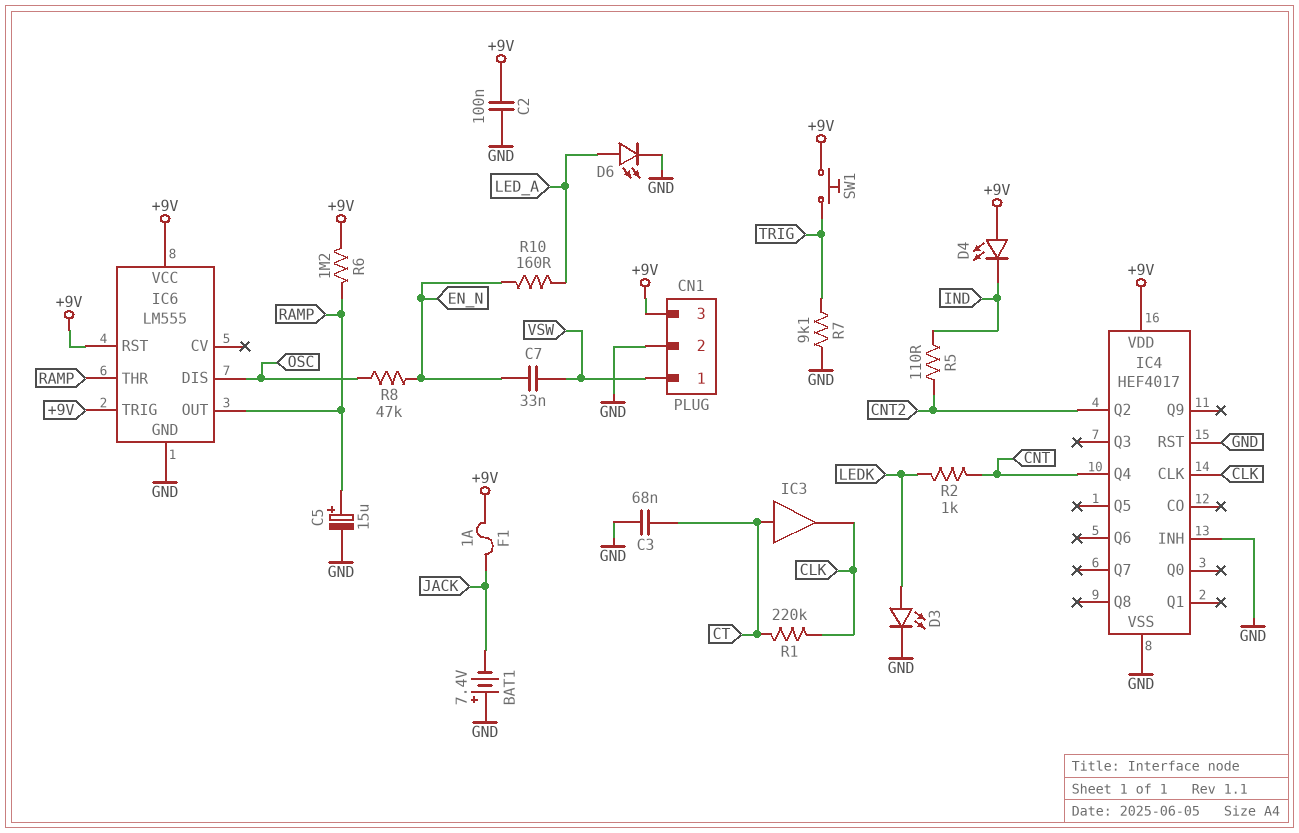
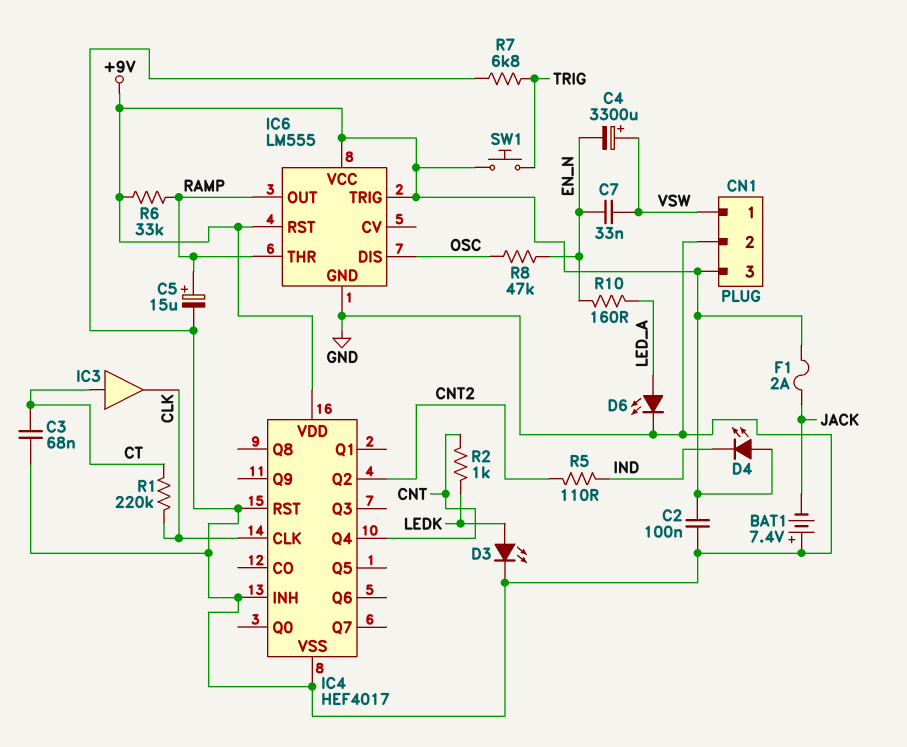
C4: none -> 3300uF (plus VSW, minus EN_N)
F1: 1A (+9V, JACK) -> 2A (+9V, JACK)
R6: 1.2M (+9V, RAMP) -> 33k (+9V, RAMP)
R7: 9.1k (GND, TRIG) -> 6.8k (GND, TRIG)

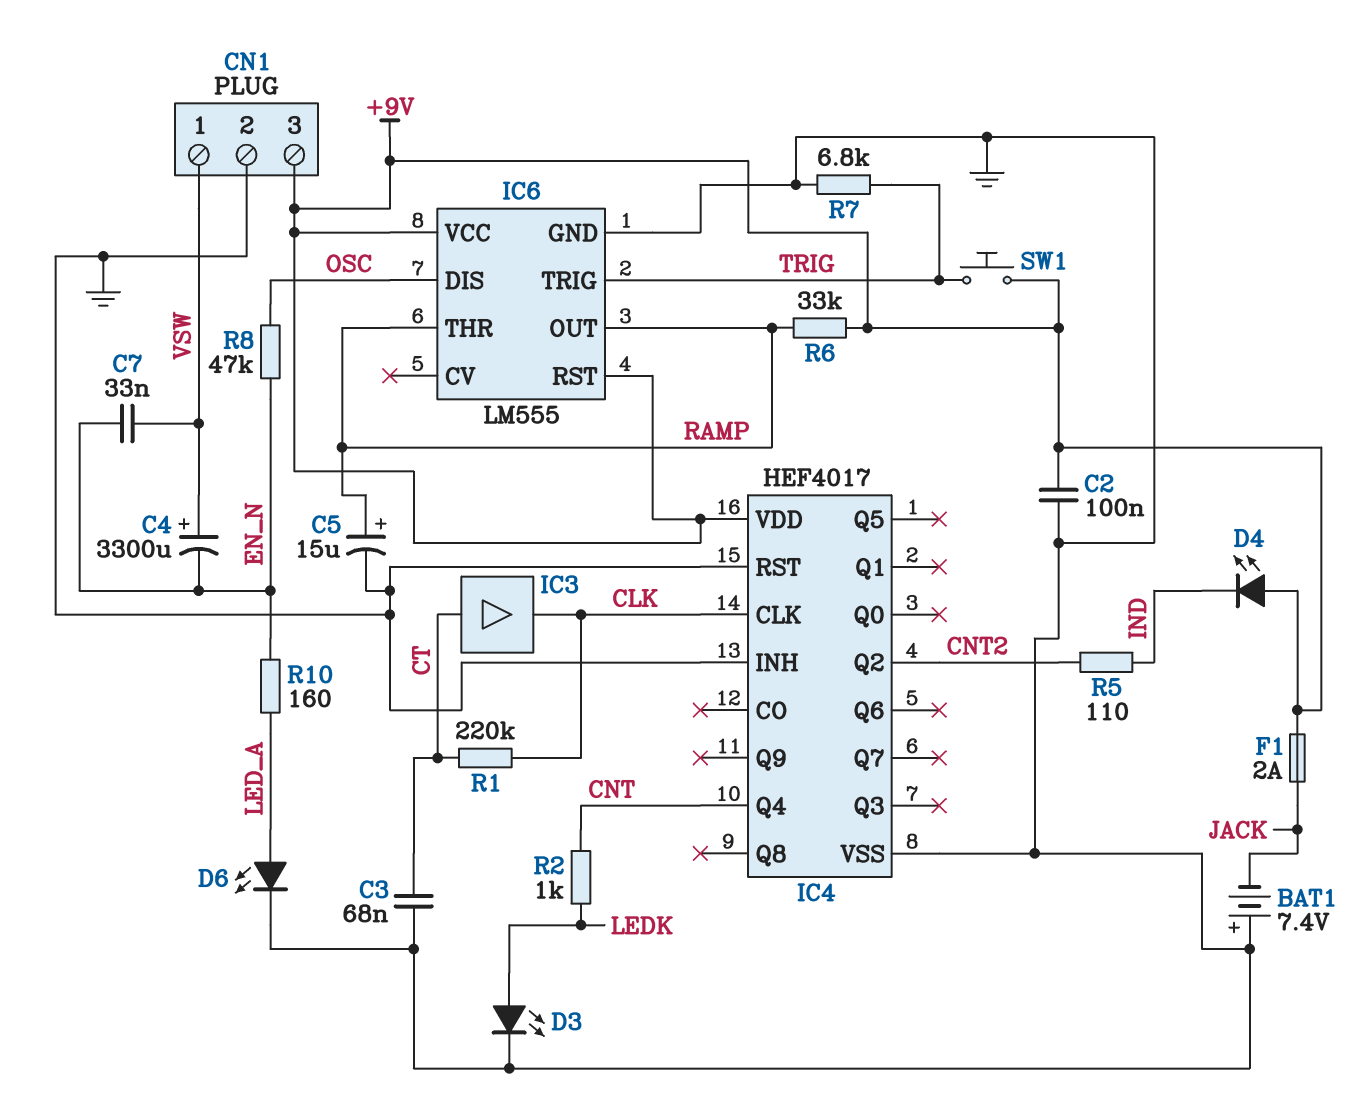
IC6 pin TRIG: +9V -> TRIG

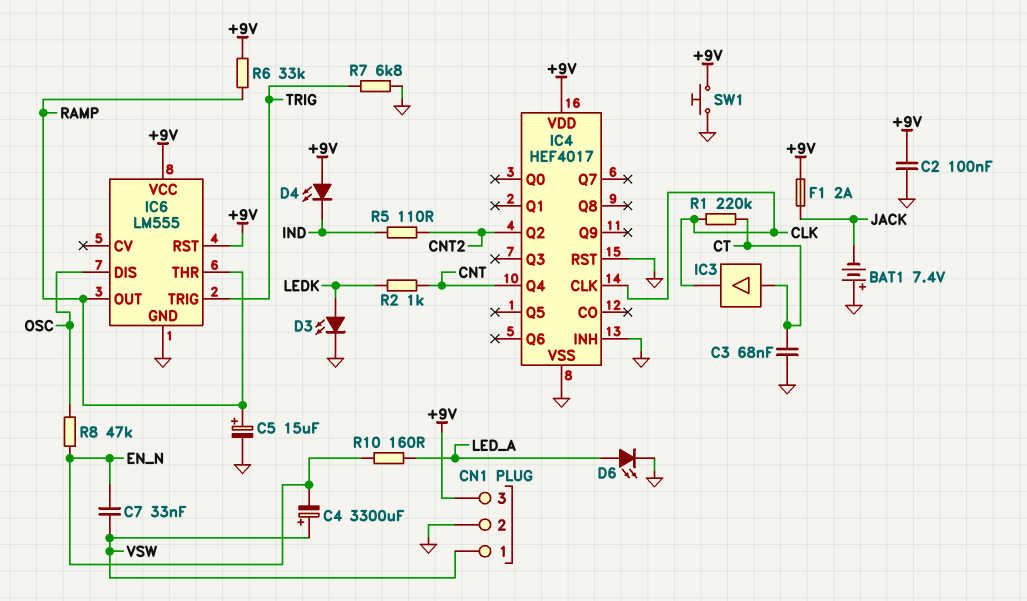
SW1: button (+9V, TRIG) -> button (+9V, GND)

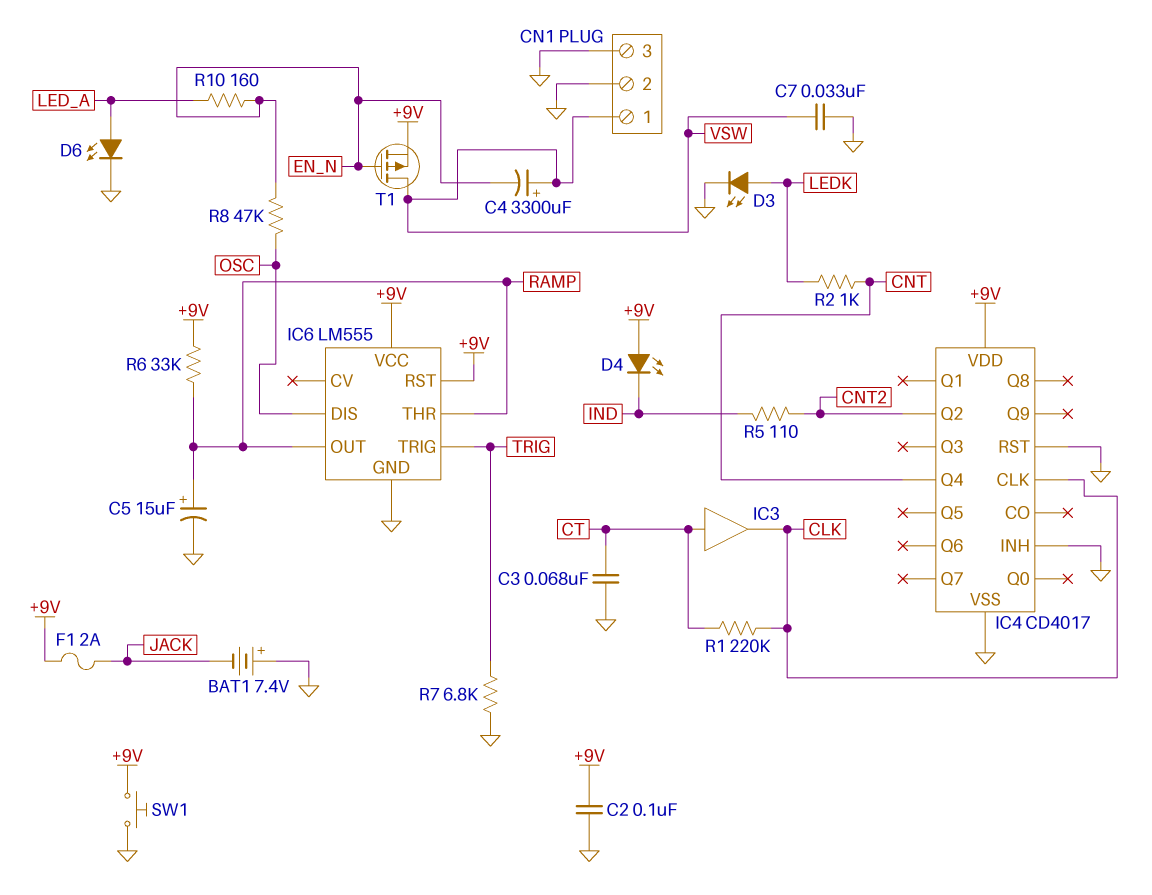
C7: 33nF (EN_N, VSW) -> 33nF (GND, VSW)
CN1 pin 3: +9V -> GND
IC4: HEF4017 -> CD4017
T1: none -> PMOS (G EN_N, D VSW, S +9V)

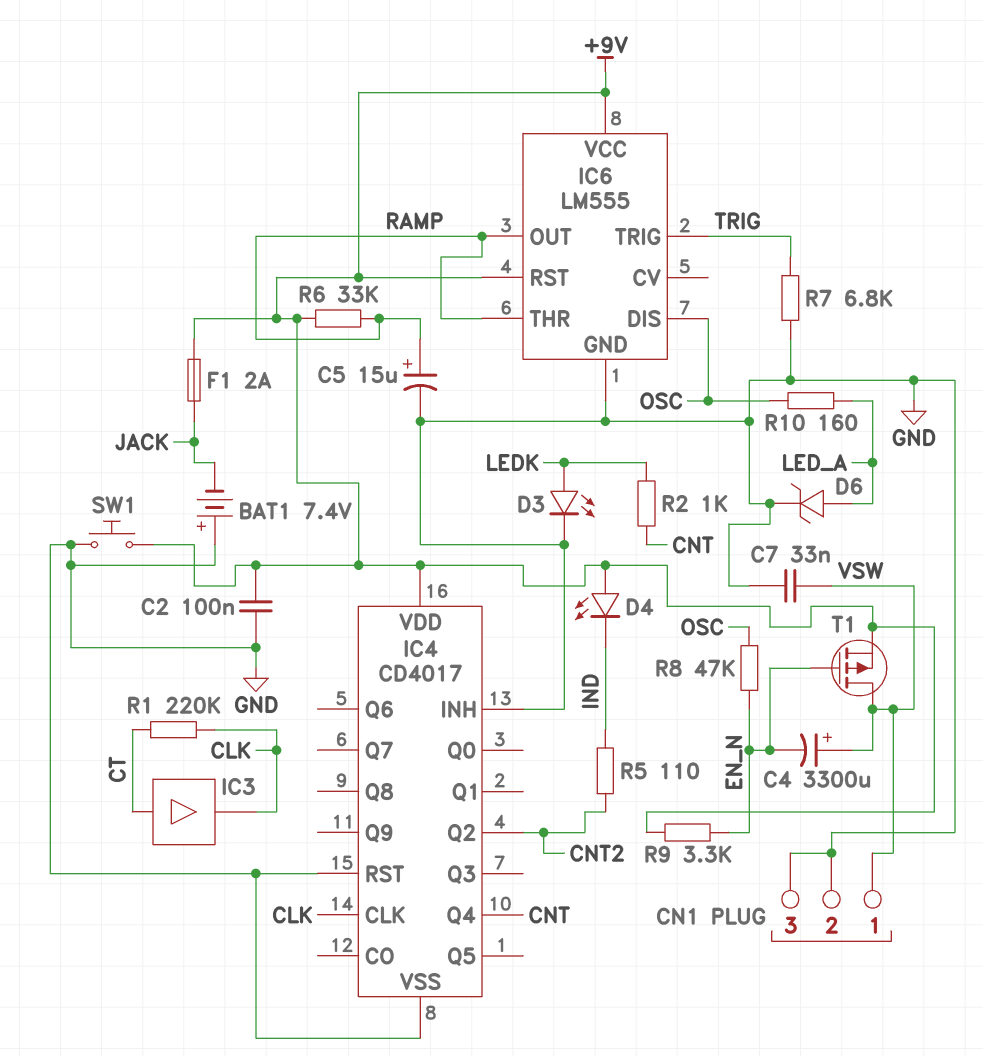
C3: 68nF (CT, GND) -> none
D6: LED (A LED_A, K GND) -> zener (A LED_A, K GND)
R9: none -> 3.3k (+9V, EN_N)
R10: 160 (EN_N, LED_A) -> 160 (LED_A, OSC)

